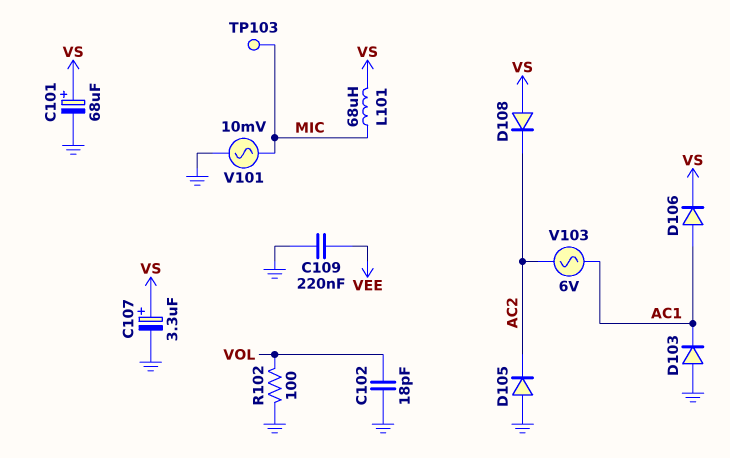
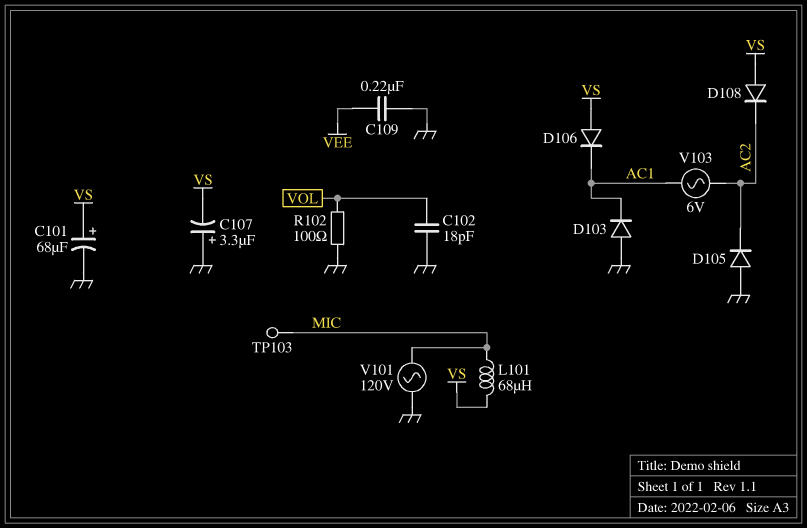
C107: 3.3uF (plus VS, minus GND) -> 3.3uF (plus GND, minus VS)
D106: diode (A AC1, K VS) -> diode (A VS, K AC1)
V101: AC 10mV (GND, MIC) -> AC 120V (GND, MIC)

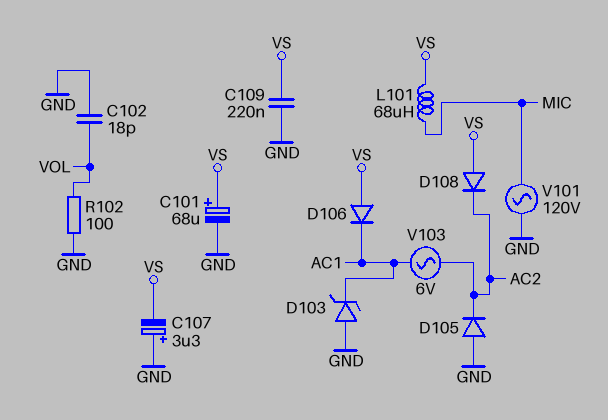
C109: 220nF (GND, VEE) -> 220nF (GND, VS)
D103: diode (A GND, K AC1) -> zener (A GND, K AC1)
TP103: test point (MIC) -> none

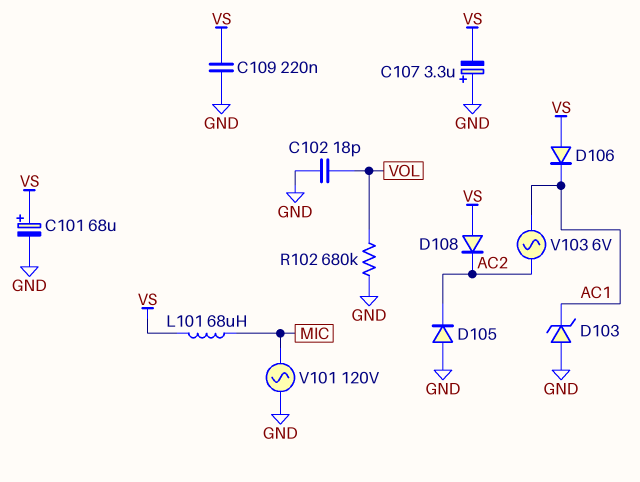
R102: 100 (GND, VOL) -> 680k (GND, VOL)

